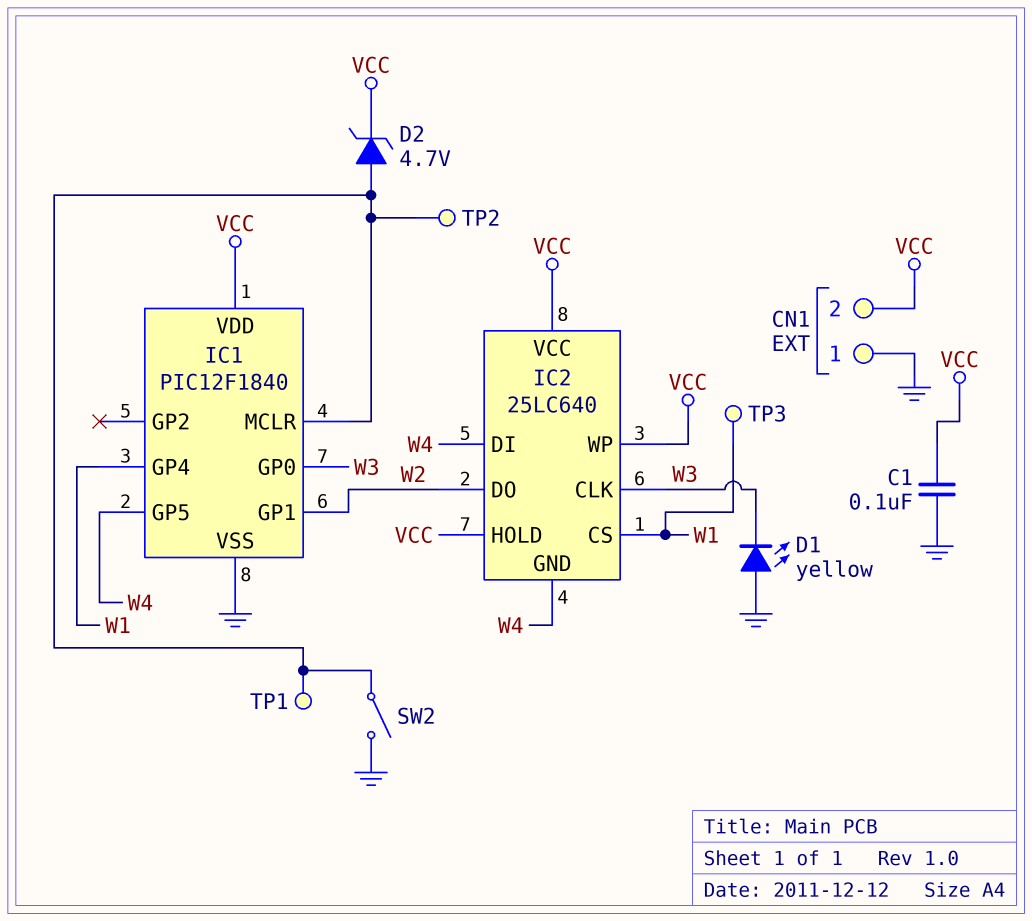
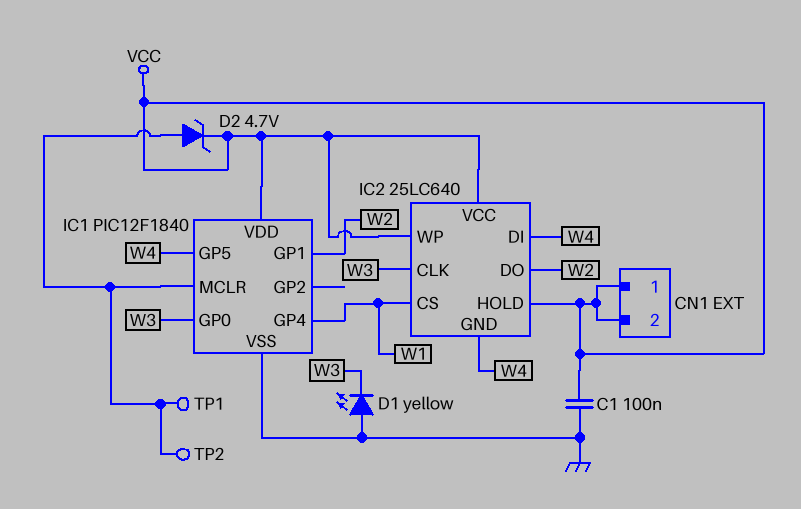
CN1 pin 1: GND -> VCC
SW2: switch (GND, IC1/MCLR) -> none
TP3: test point (W1) -> none

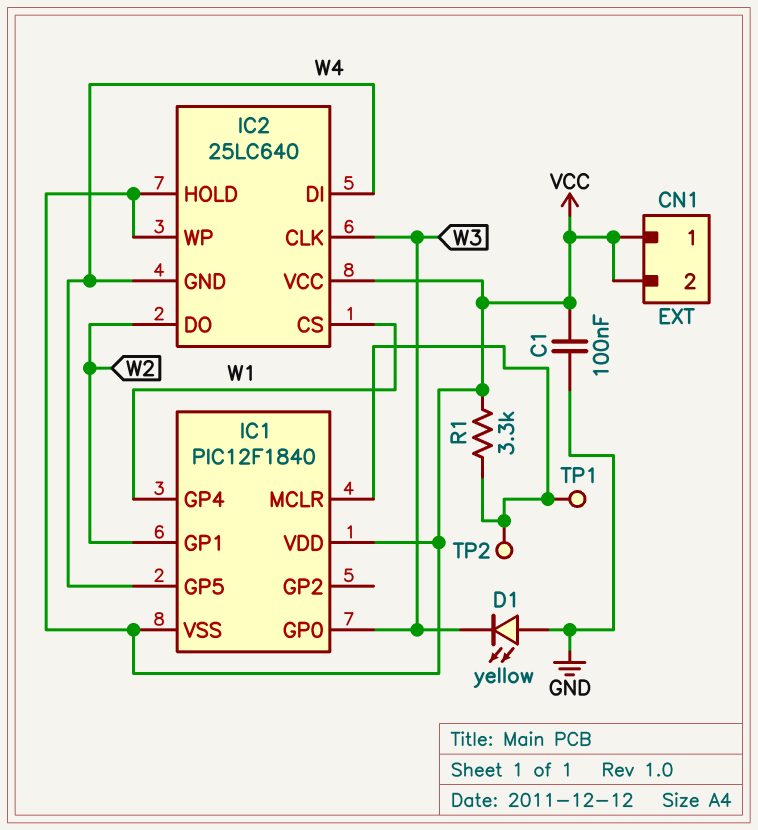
D2: zener 4.7V (A IC1/MCLR, K VCC) -> none
IC1 pin VSS: GND -> VCC
R1: none -> 3.3k (IC1/MCLR, VCC)

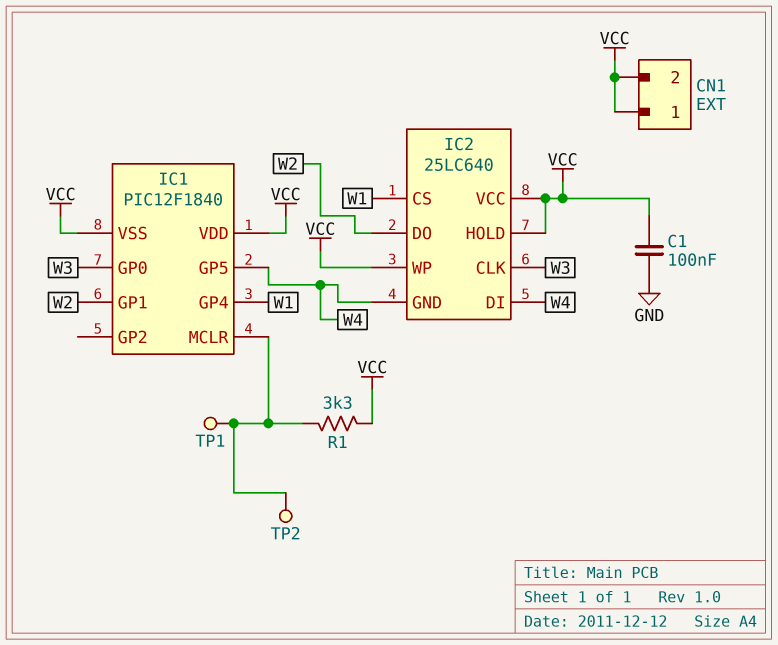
D1: LED yellow (A GND, K W3) -> none

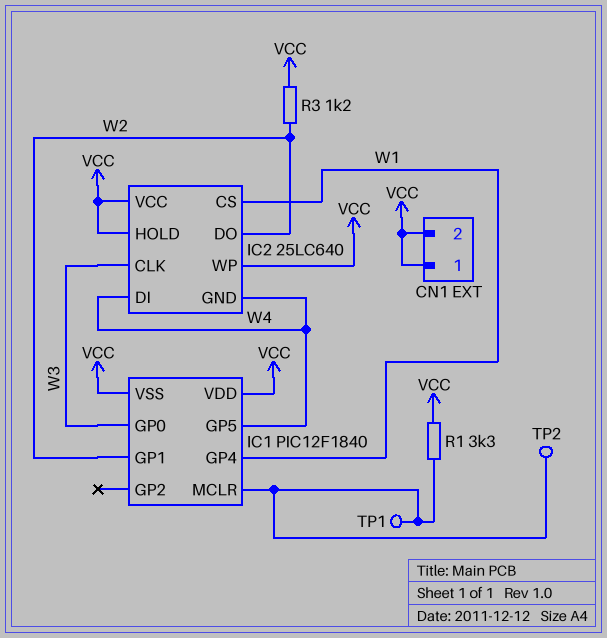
C1: 100nF (GND, VCC) -> none
R3: none -> 1.2k (VCC, W2)

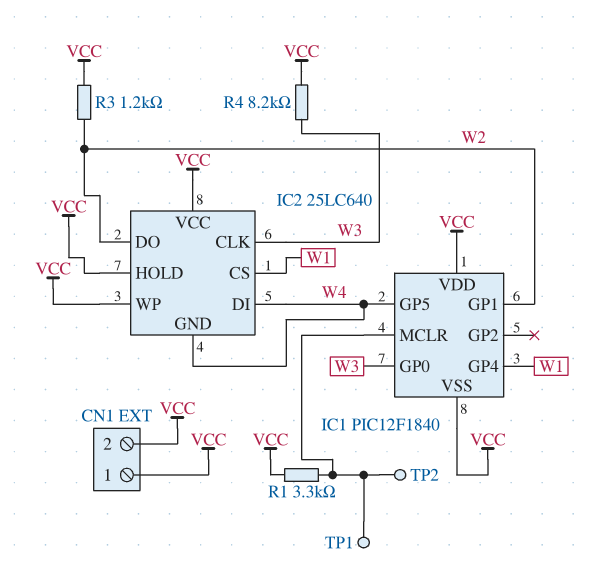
R4: none -> 8.2k (VCC, W3)

